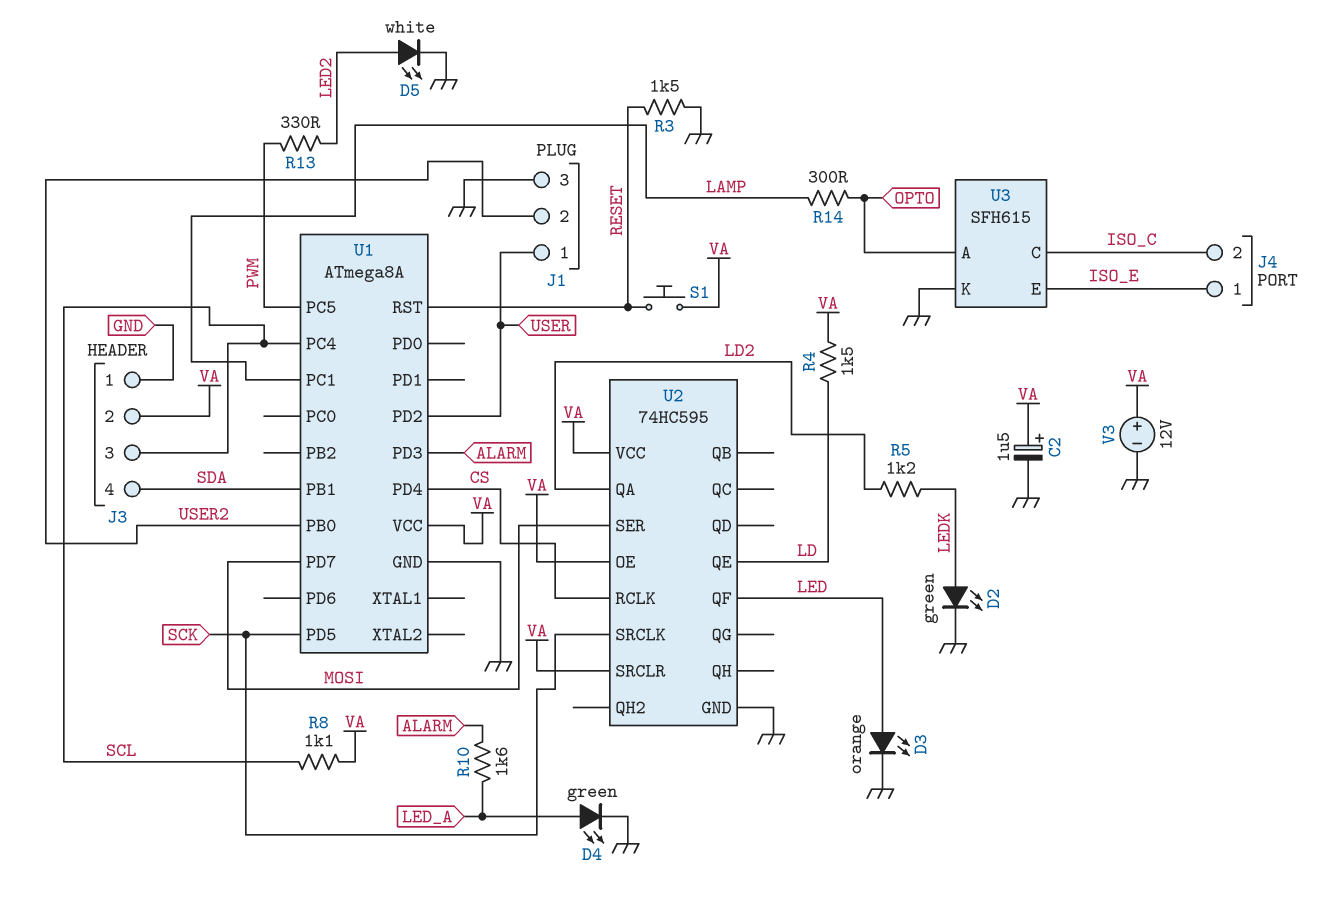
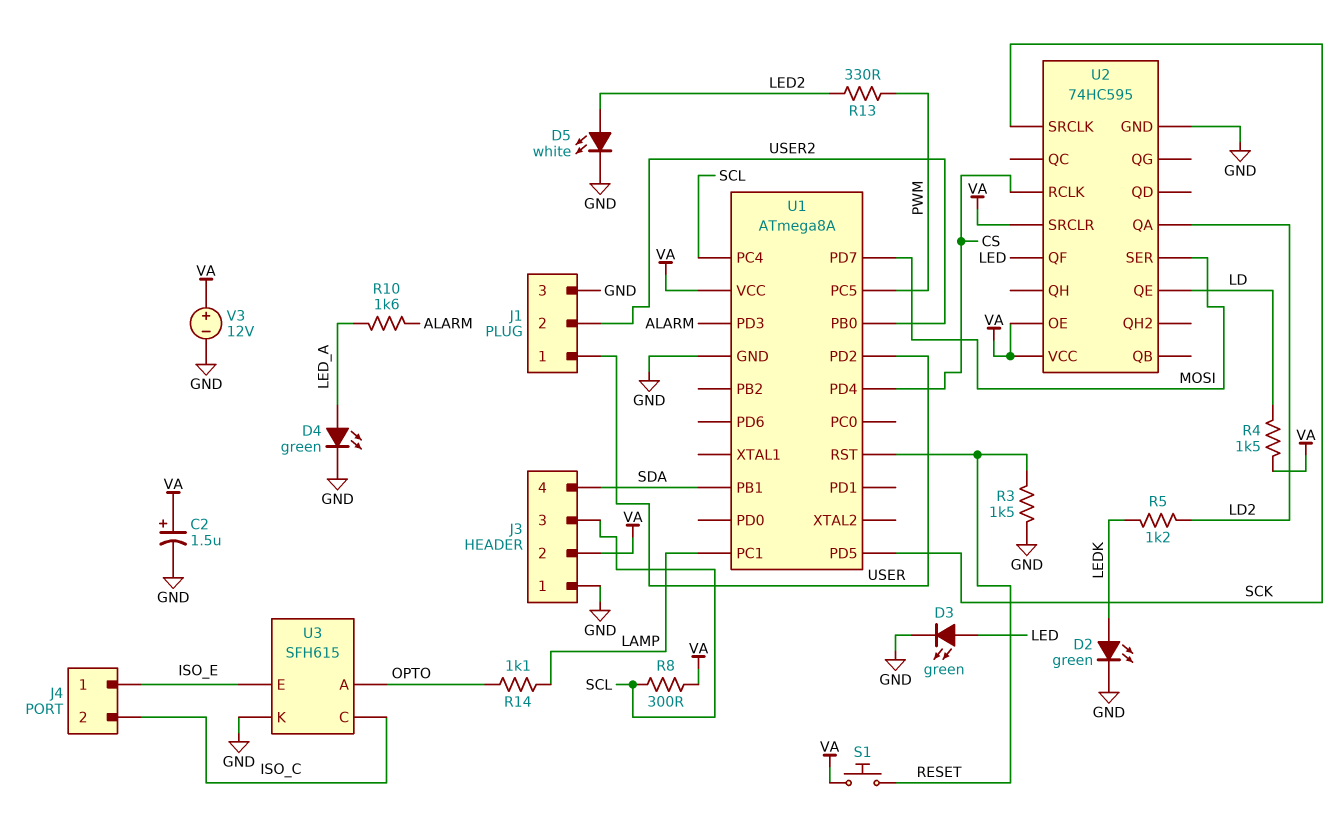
D3: LED orange (A LED, K GND) -> LED green (A LED, K GND)
R8: 1.1k (SCL, VA) -> 300 (SCL, VA)
R14: 300 (LAMP, OPTO) -> 1.1k (LAMP, OPTO)

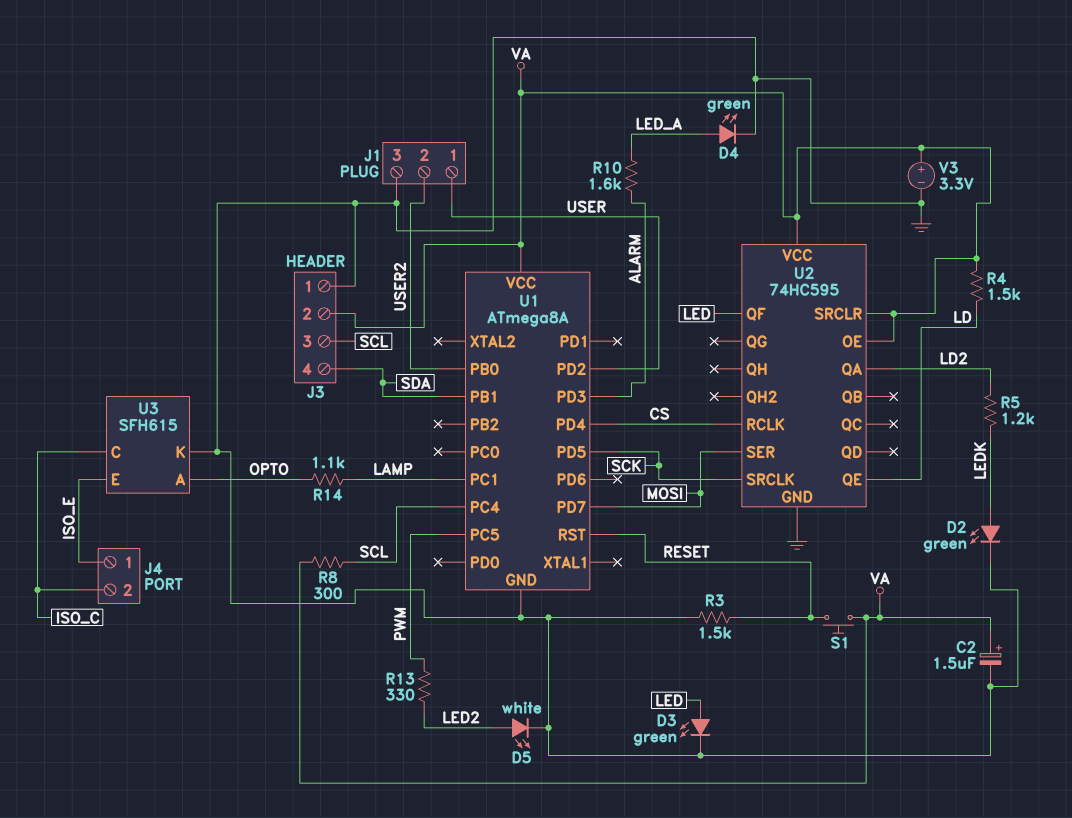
V3: 12V (plus VA, minus GND) -> 3.3V (plus VA, minus GND)

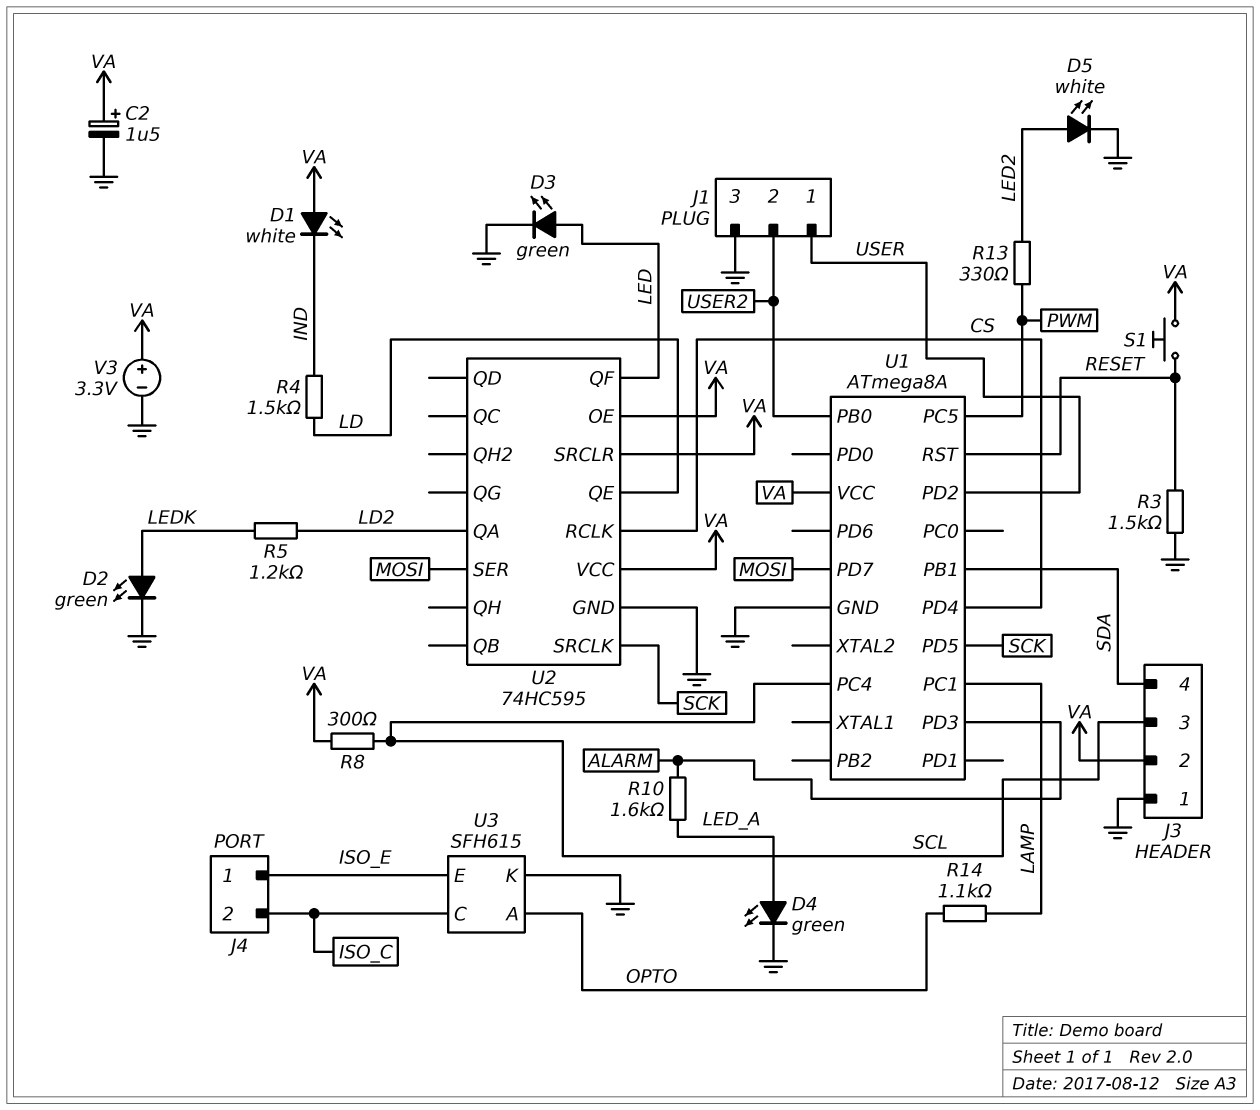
D1: none -> LED white (A VA, K IND)
R4: 1.5k (LD, VA) -> 1.5k (IND, LD)

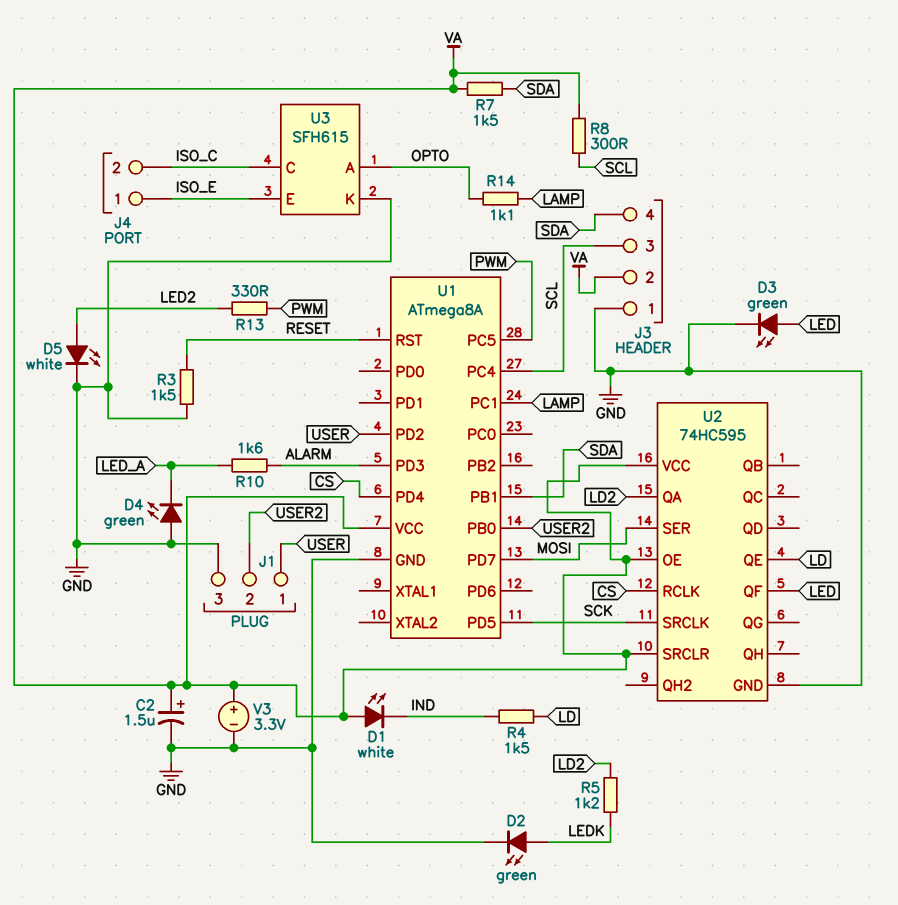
D4: LED green (A LED_A, K GND) -> LED green (A GND, K LED_A)
R7: none -> 1.5k (SDA, VA)
S1: button (RESET, VA) -> none

